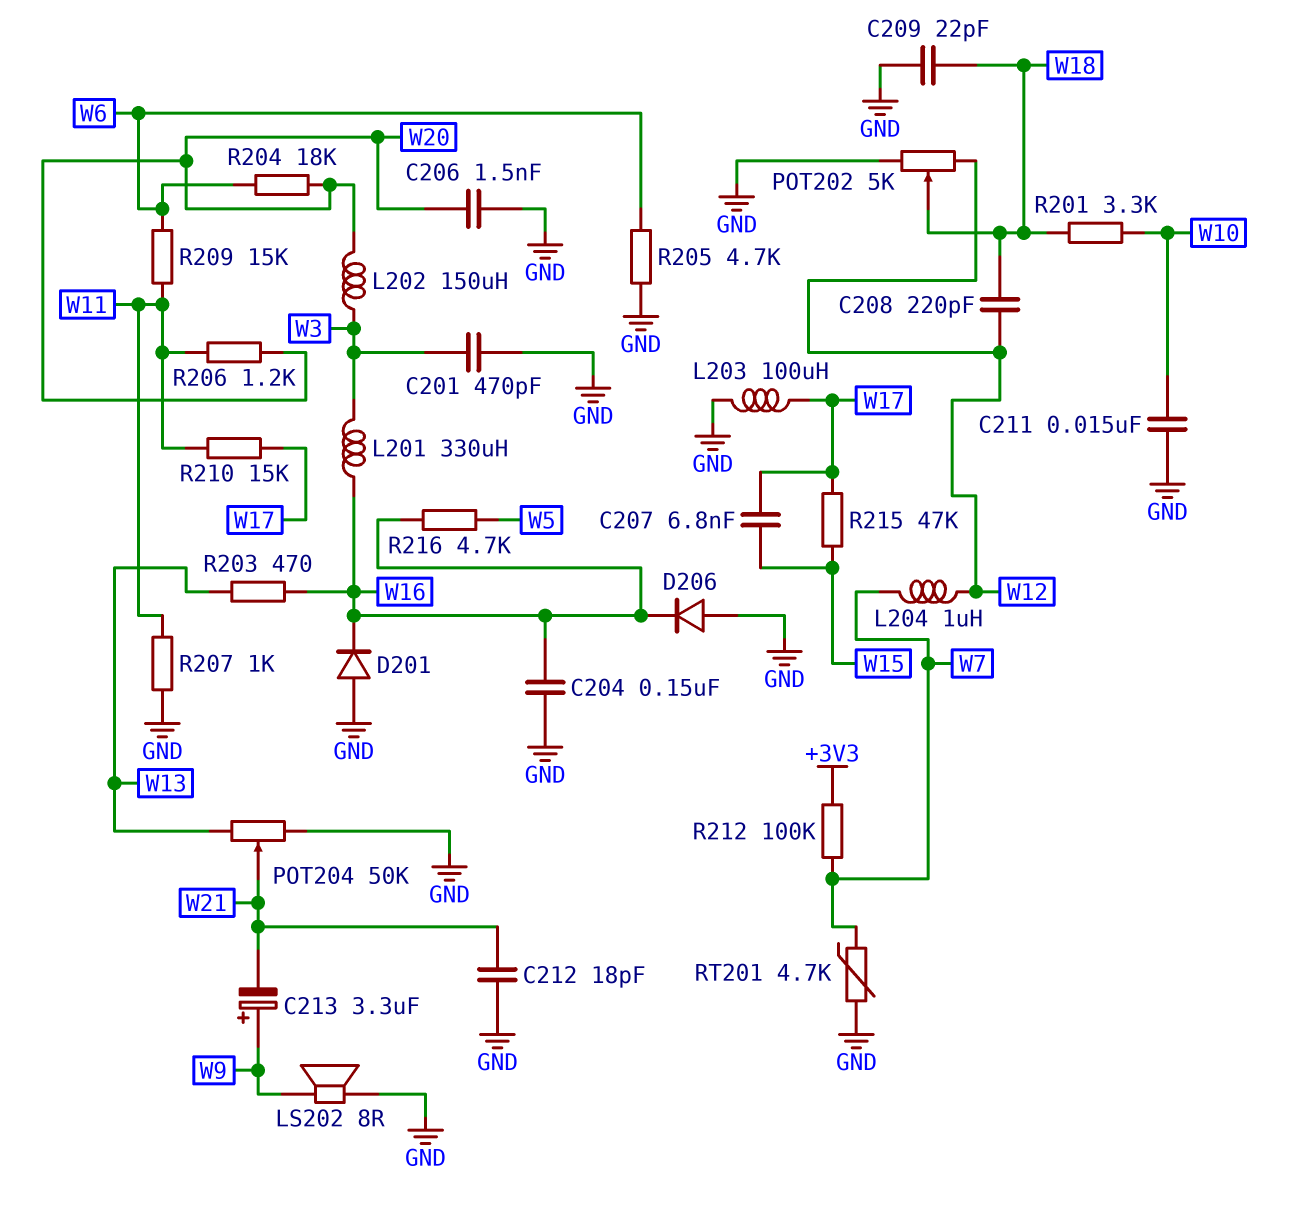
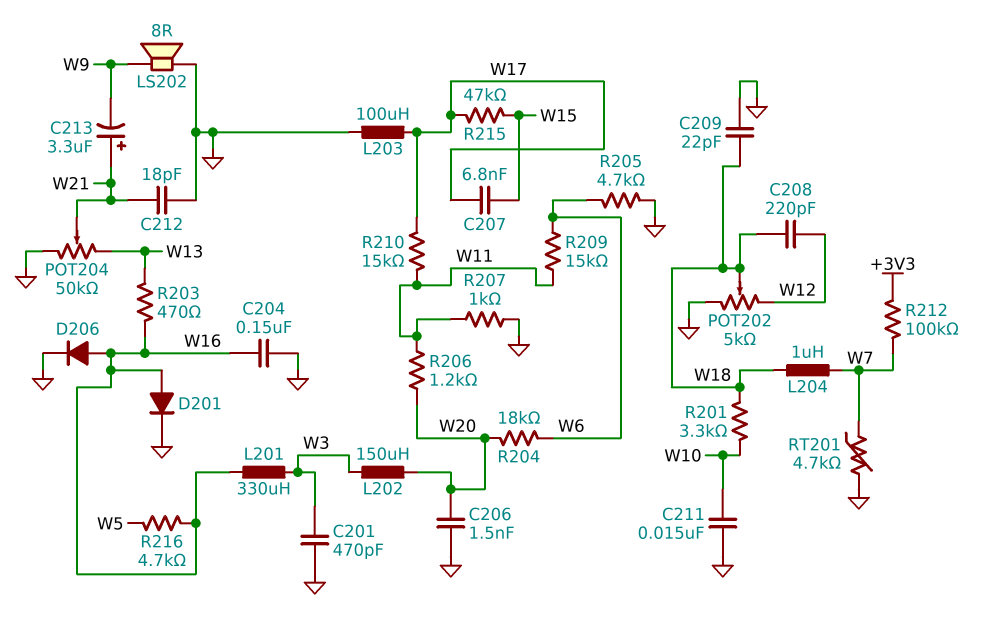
C213: 3.3uF (plus W9, minus W21) -> 3.3uF (plus W21, minus W9)
D201: diode (A GND, K W16) -> diode (A W16, K GND)
D206: diode (A GND, K W16) -> diode (A W16, K GND)
L204: 1uH (W7, W12) -> 1uH (W7, W18)

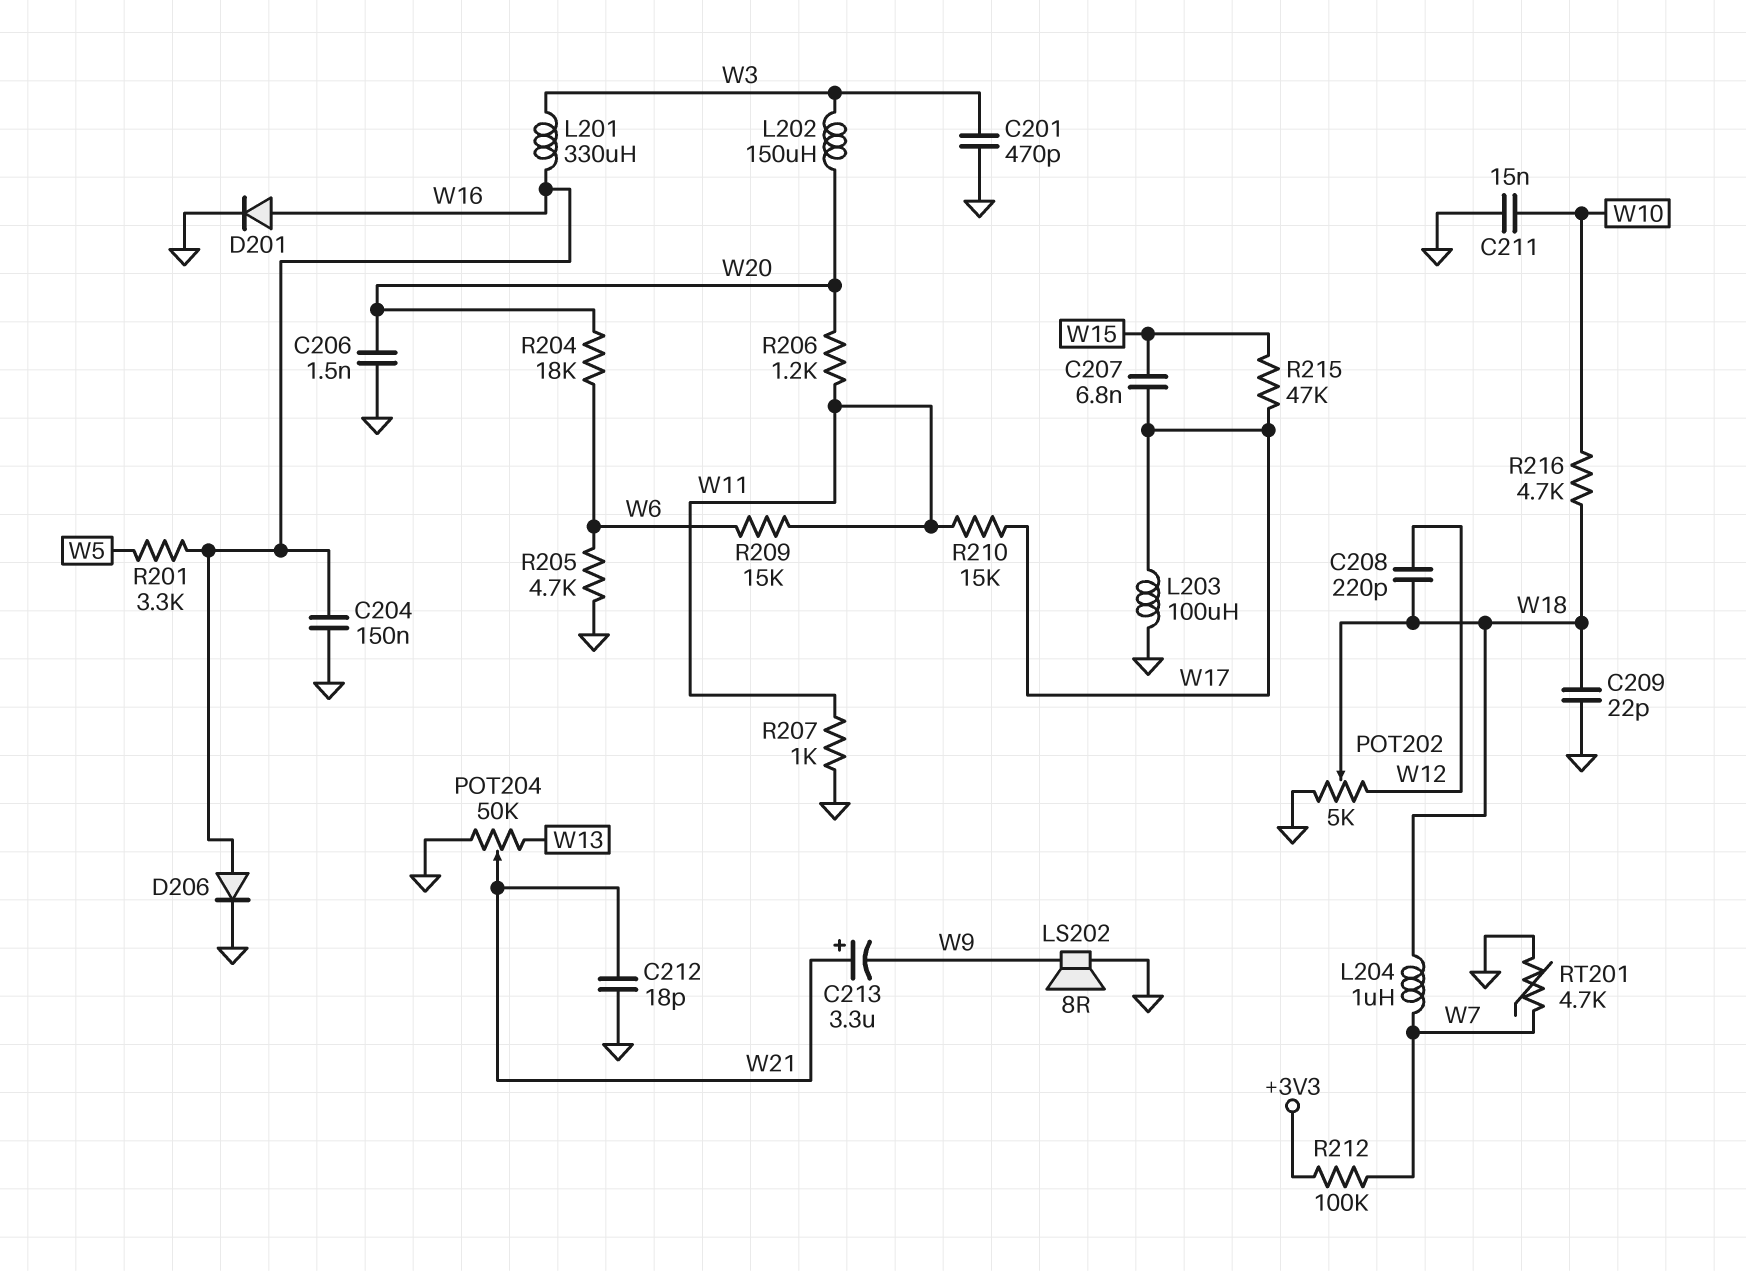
R201: 3.3k (W10, W18) -> 3.3k (W5, W16)
R203: 470 (W13, W16) -> none
R216: 4.7k (W5, W16) -> 4.7k (W10, W18)

